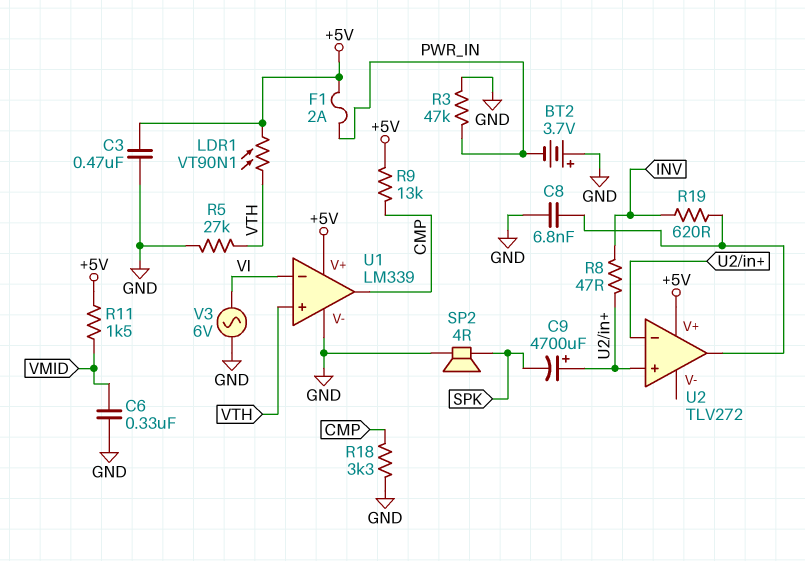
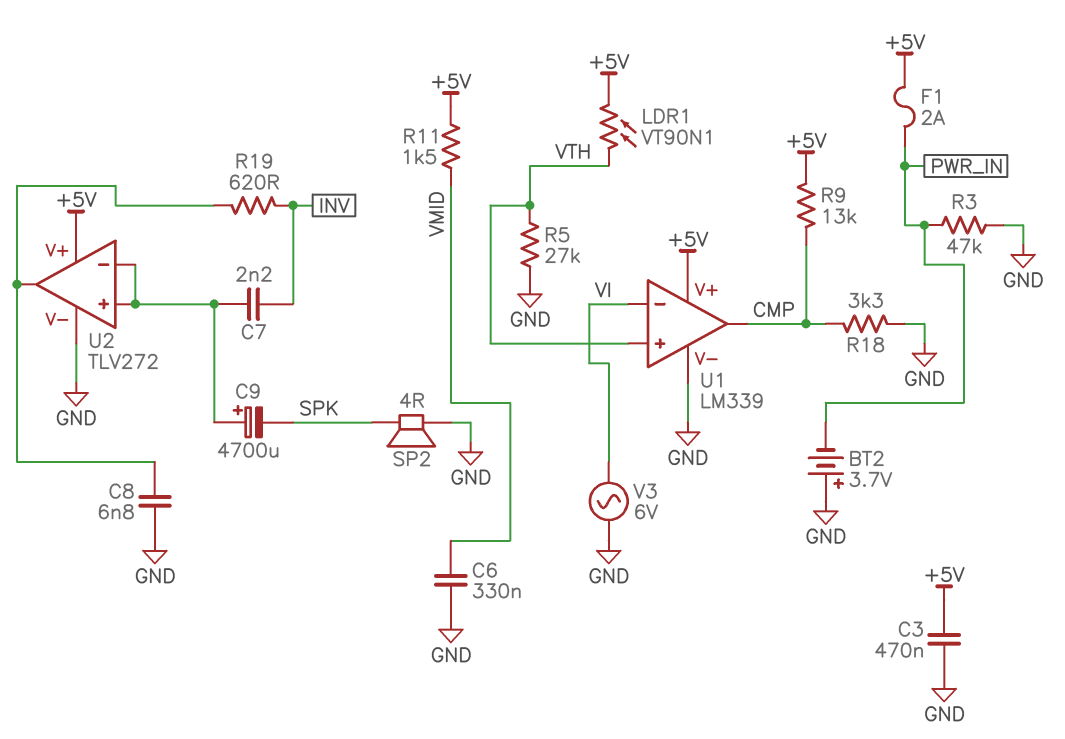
C7: none -> 2.2nF (INV, U2/in+)
R8: 47 (INV, U2/in+) -> none
U2 pin V-: none -> GND

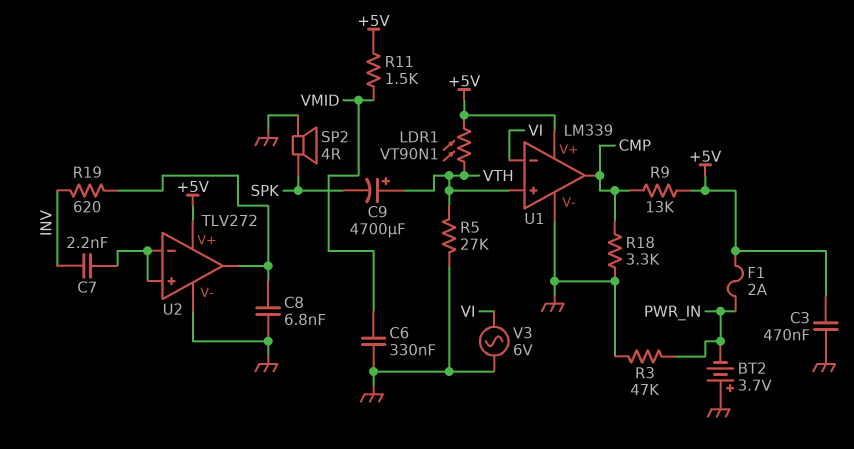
C9: 4700uF (plus U2/in+, minus SPK) -> 4700uF (plus VTH, minus SPK)

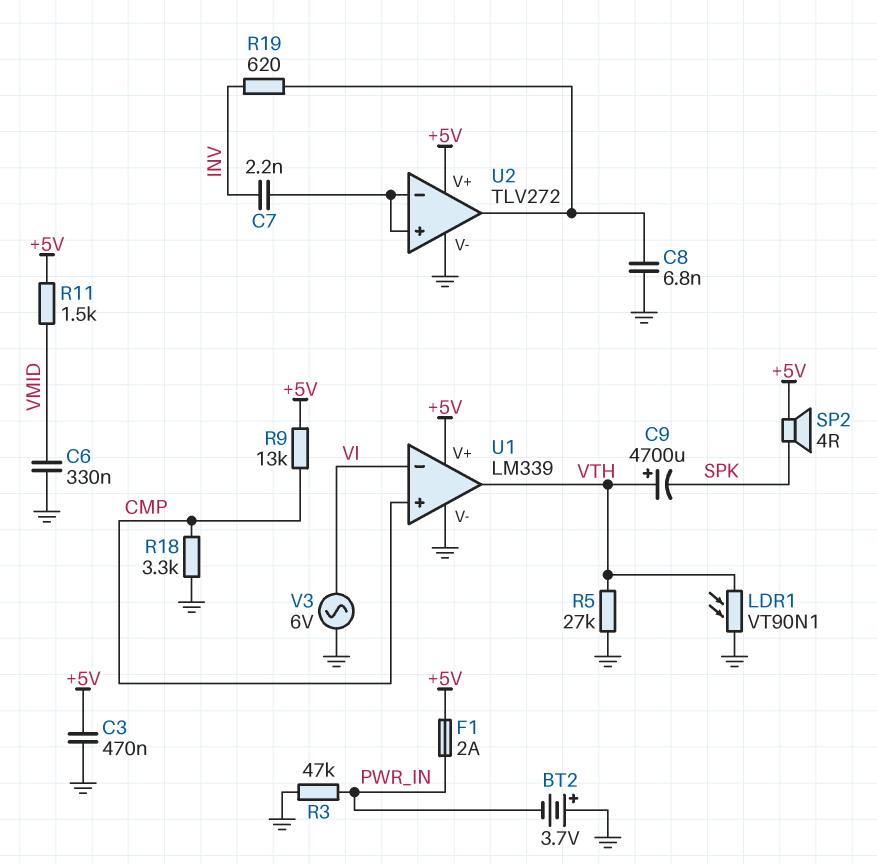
LDR1: VT90N1 (+5V, VTH) -> VT90N1 (GND, VTH)
SP2: speaker 4R (GND, SPK) -> speaker 4R (+5V, SPK)
U1 pin in+: VTH -> CMP
U1 pin out: CMP -> VTH

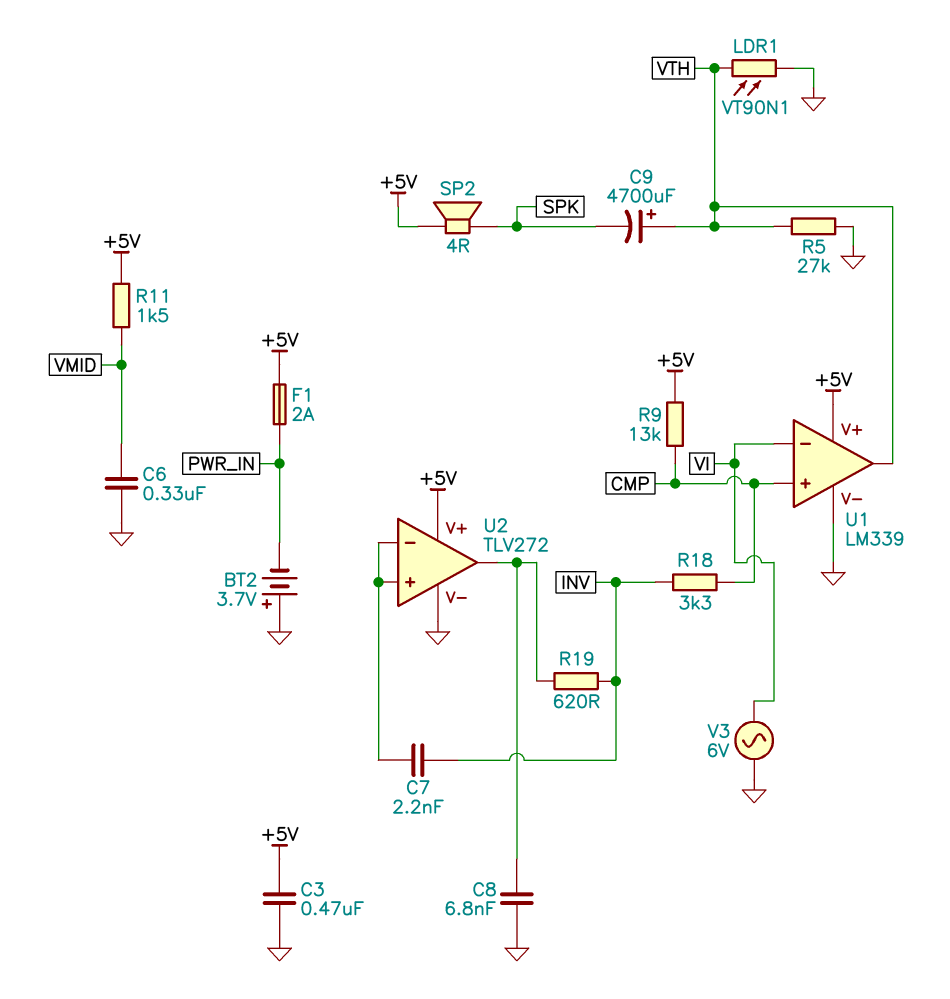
R3: 47k (GND, PWR_IN) -> none
R18: 3.3k (CMP, GND) -> 3.3k (CMP, INV)

